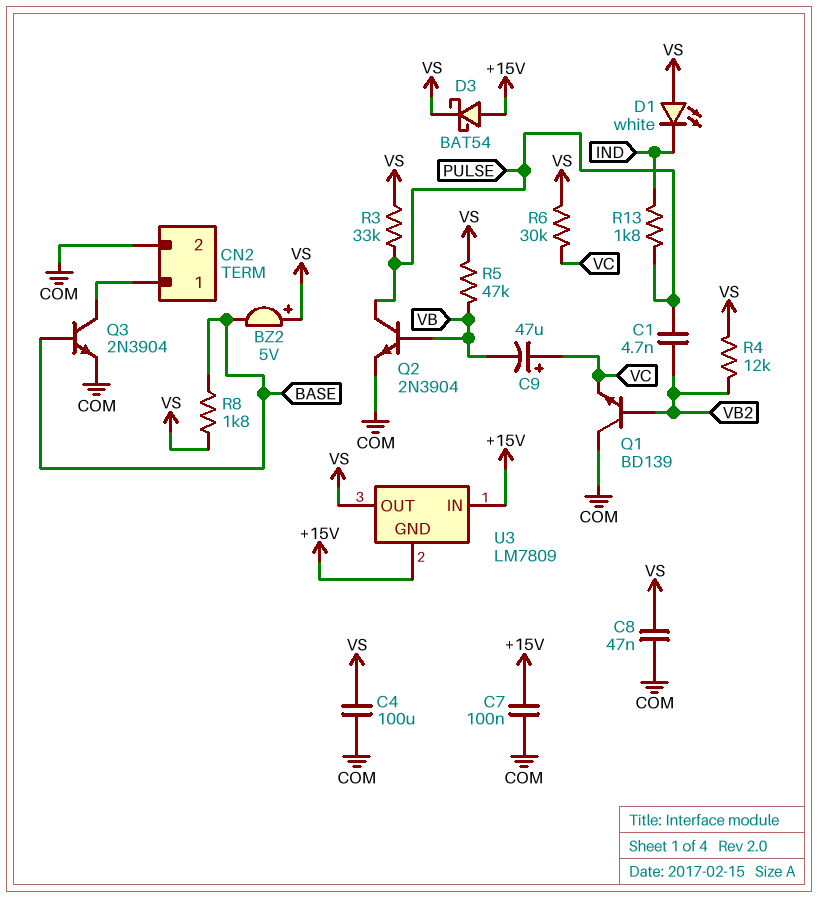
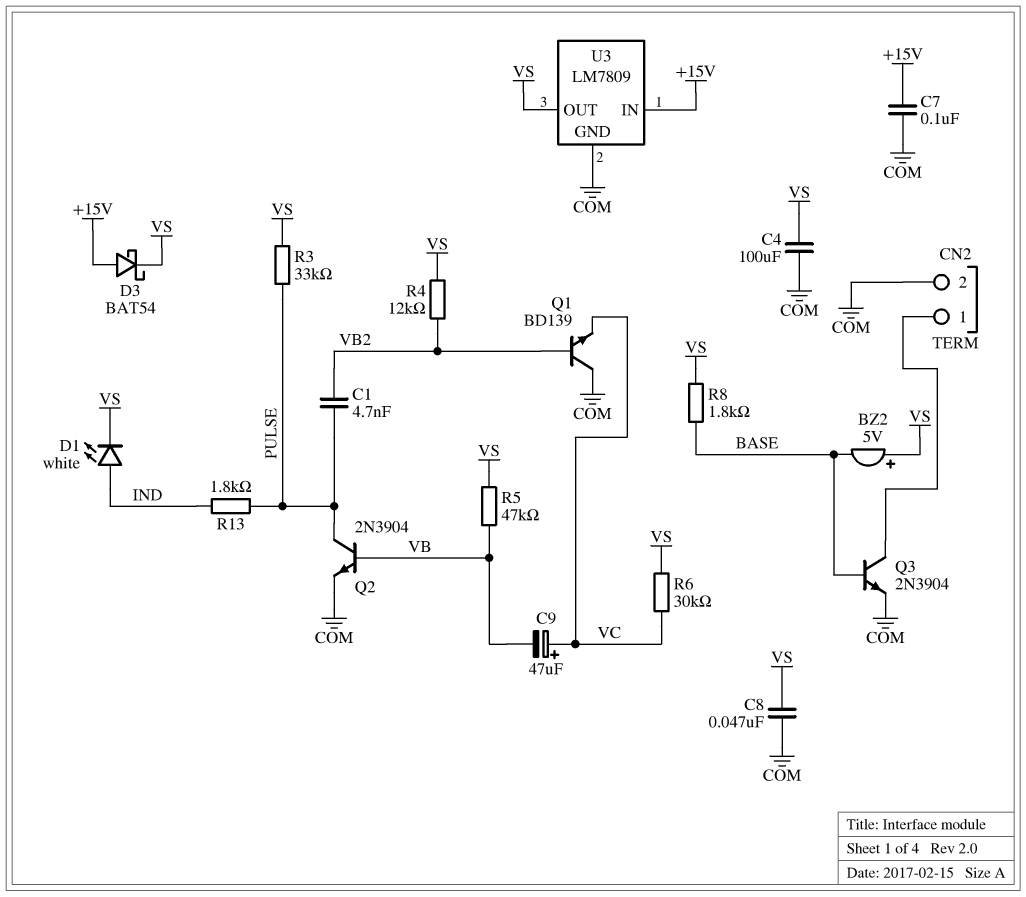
D1: LED white (A VS, K IND) -> LED white (A IND, K VS)
U3 pin GND: +15V -> COM

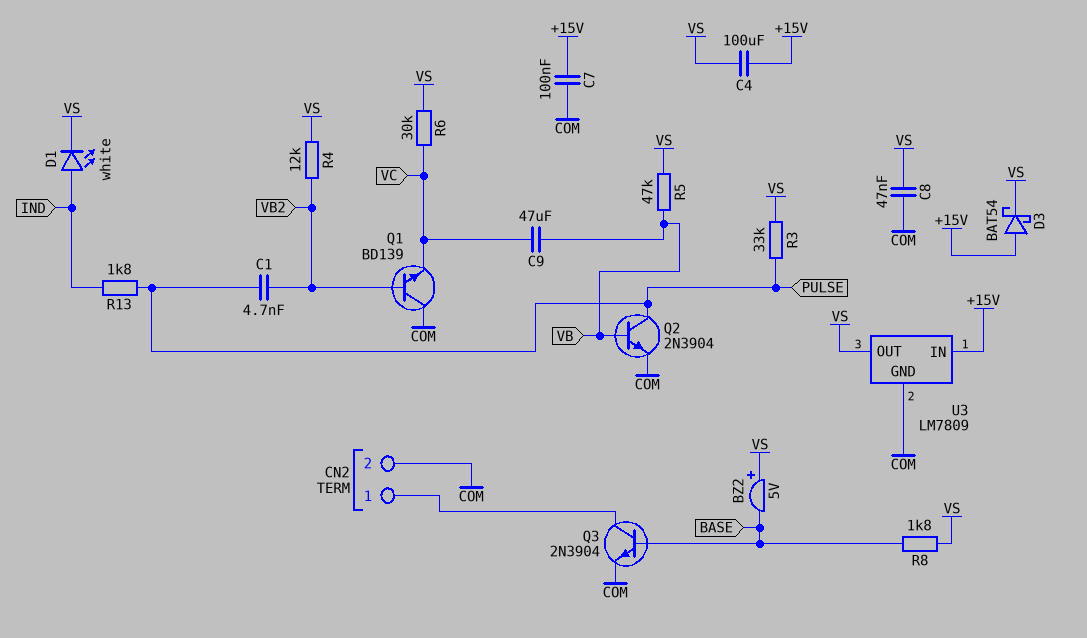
C4: 100uF (COM, VS) -> 100uF (+15V, VS)
C9: 47uF (plus VC, minus VB) -> 47uF (VB, VC)

